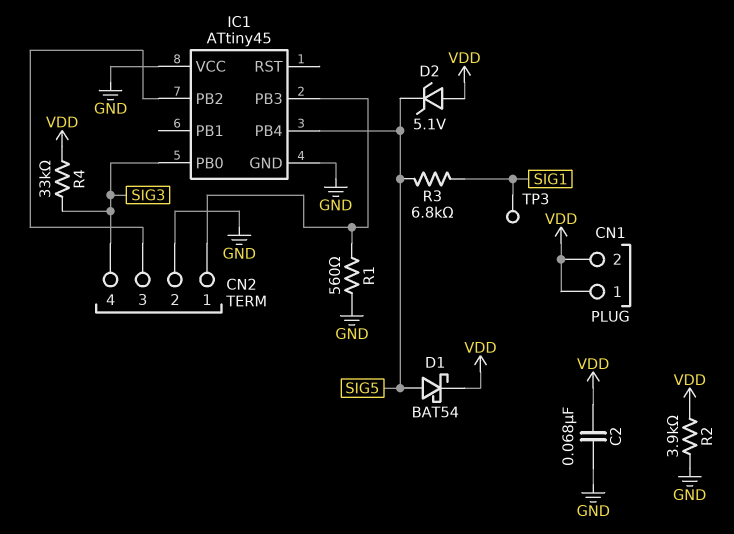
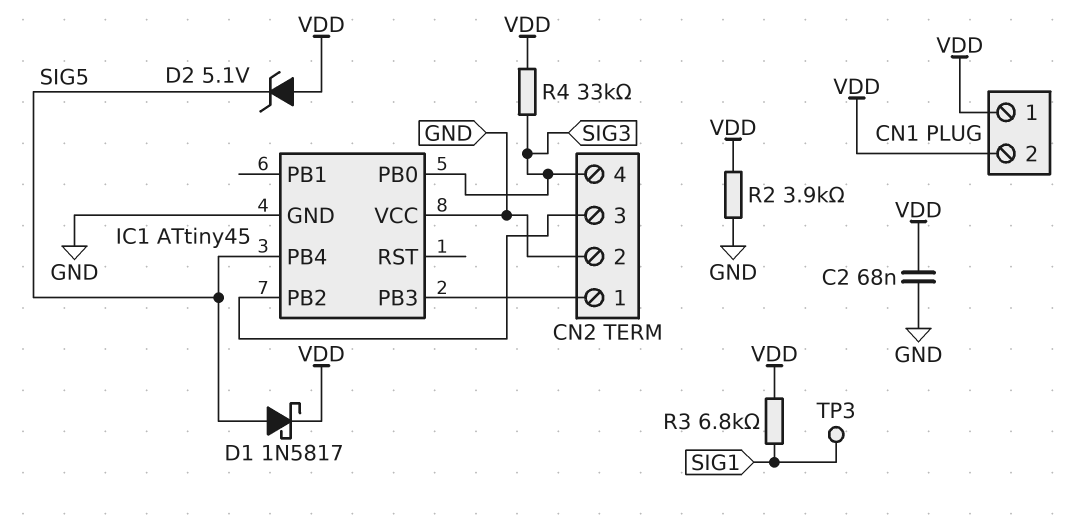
D1: schottky BAT54 (A SIG5, K VDD) -> schottky 1N5817 (A SIG5, K VDD)
R1: 560 (CN2/1, GND) -> none
R3: 6.8k (SIG1, SIG5) -> 6.8k (SIG1, VDD)

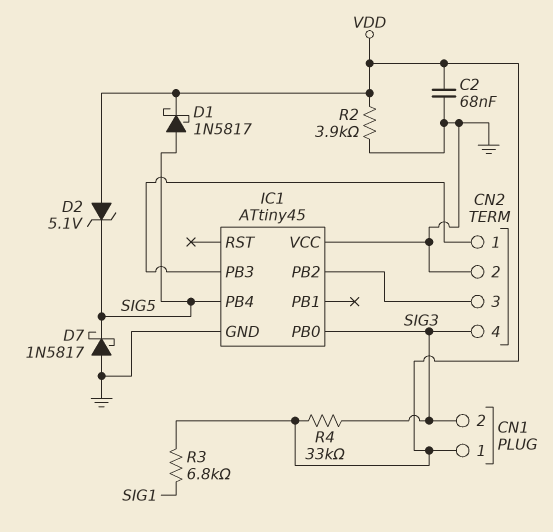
CN1 pin 2: VDD -> SIG3
D7: none -> schottky 1N5817 (A GND, K SIG5)
TP3: test point (SIG1) -> none

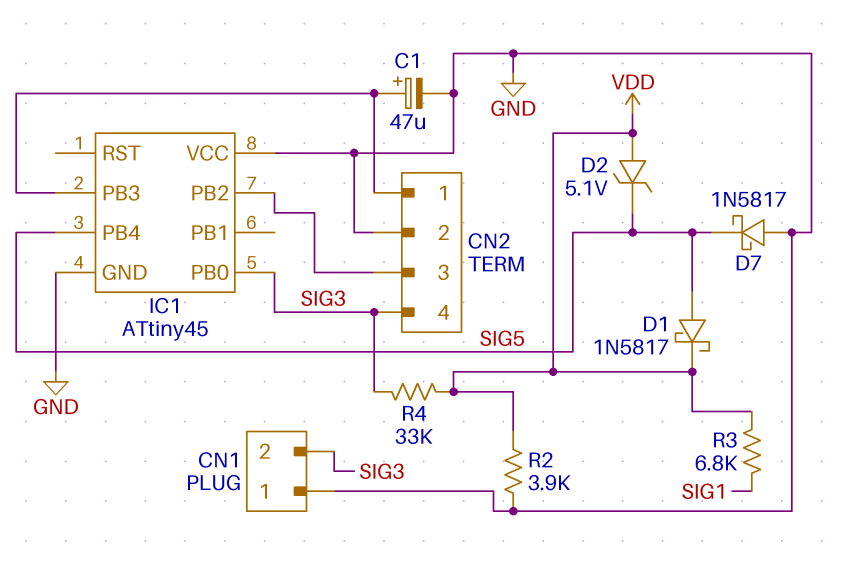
C1: none -> 47uF (plus CN2/1, minus GND)
C2: 68nF (GND, VDD) -> none
CN1 pin 1: VDD -> GND

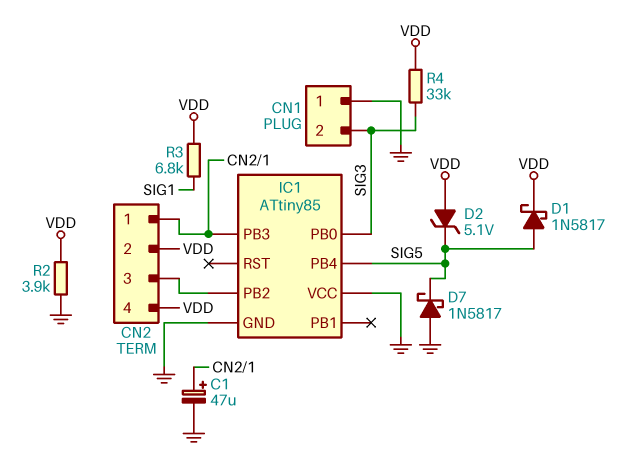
CN2 pin 2: GND -> VDD
CN2 pin 4: SIG3 -> VDD
IC1: ATtiny45 -> ATtiny85

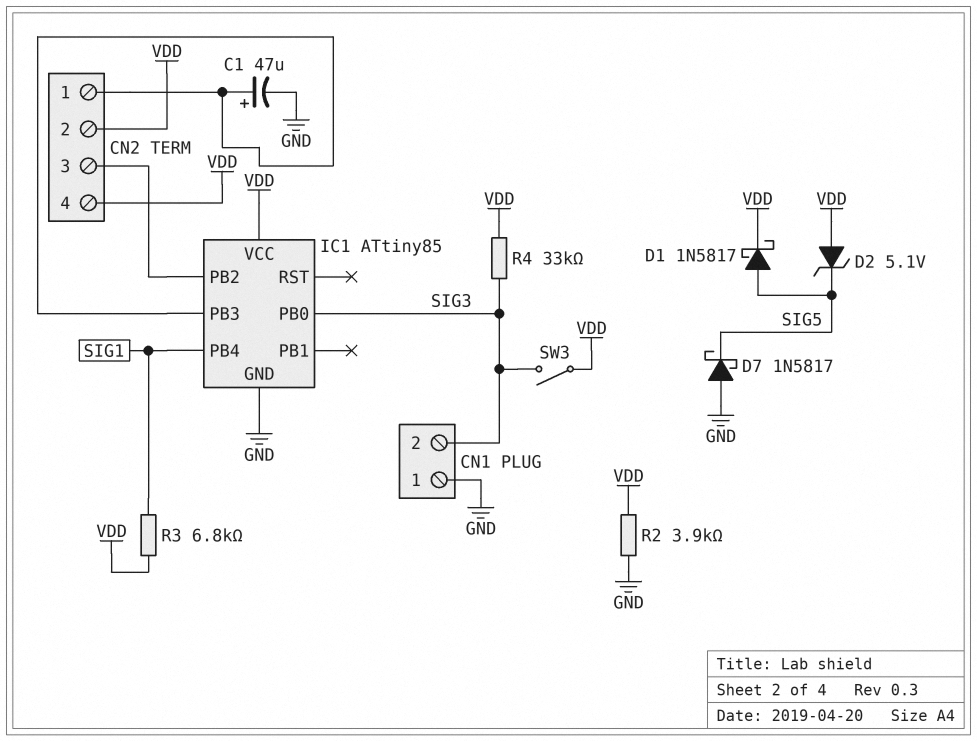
IC1 pin PB4: SIG5 -> SIG1
IC1 pin VCC: GND -> VDD
SW3: none -> switch (SIG3, VDD)

